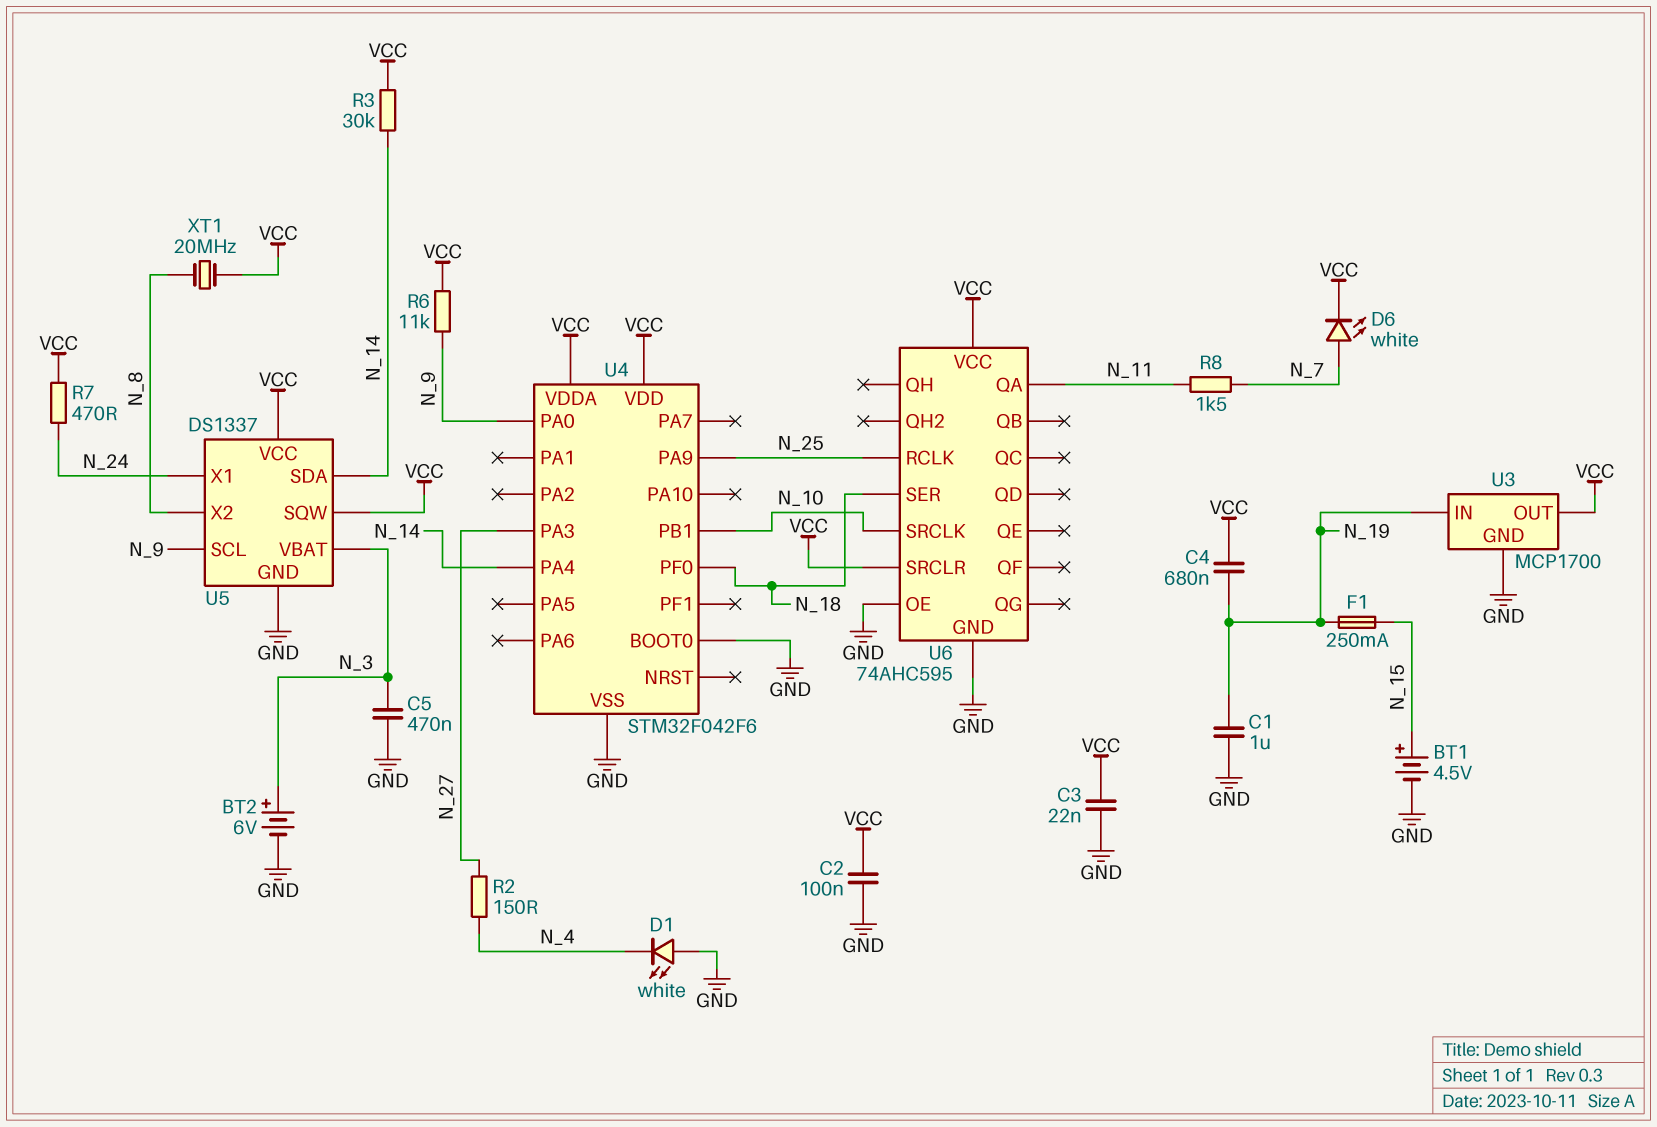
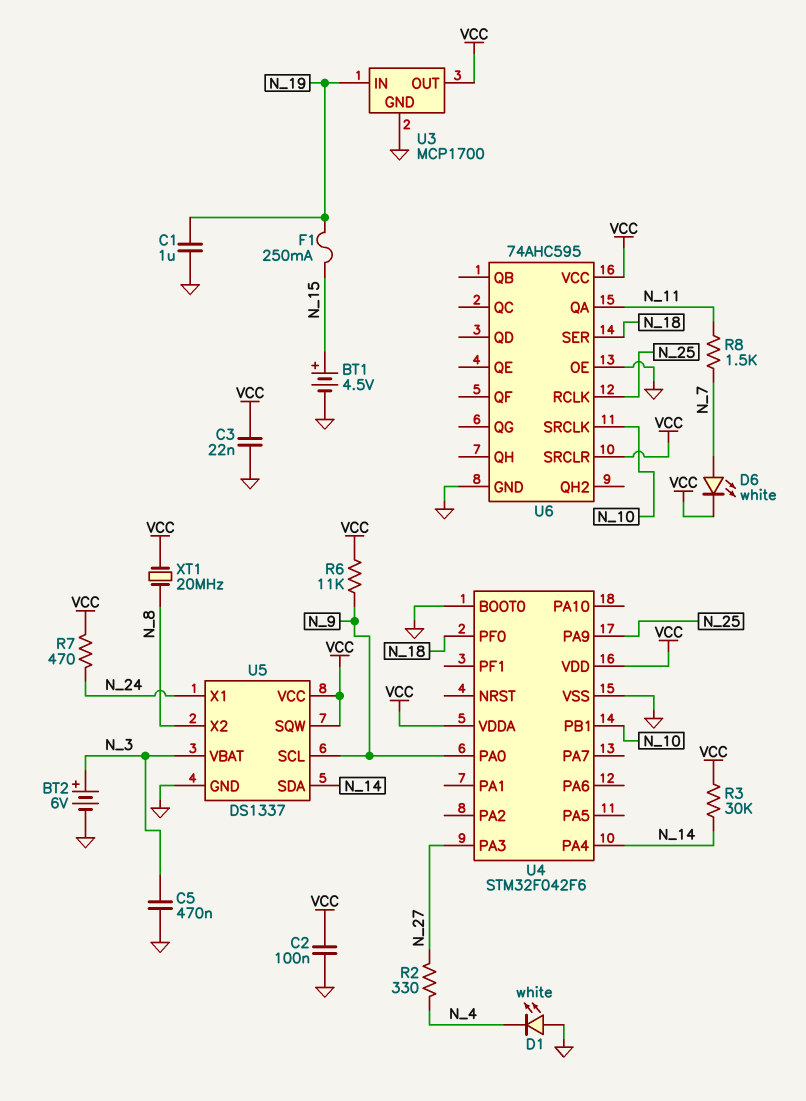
C4: 680nF (N_19, VCC) -> none
R2: 150 (N_4, N_27) -> 330 (N_4, N_27)

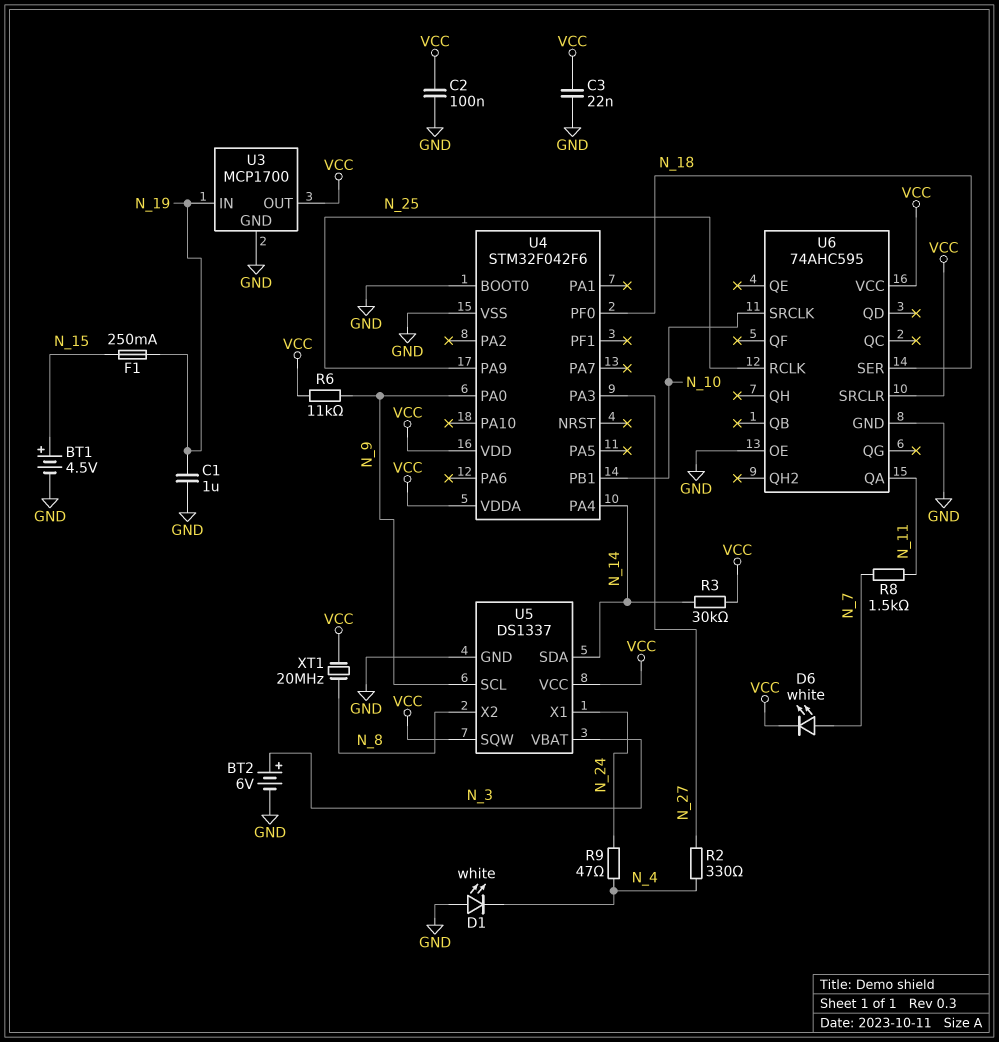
C5: 470nF (GND, N_3) -> none
R7: 470 (N_24, VCC) -> none
R9: none -> 47 (N_4, N_24)

